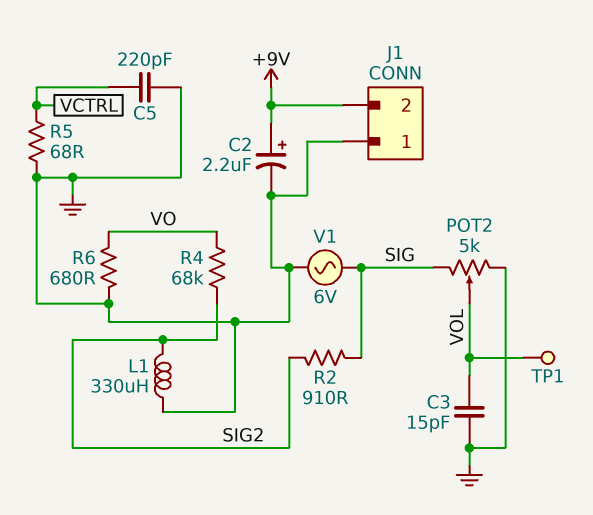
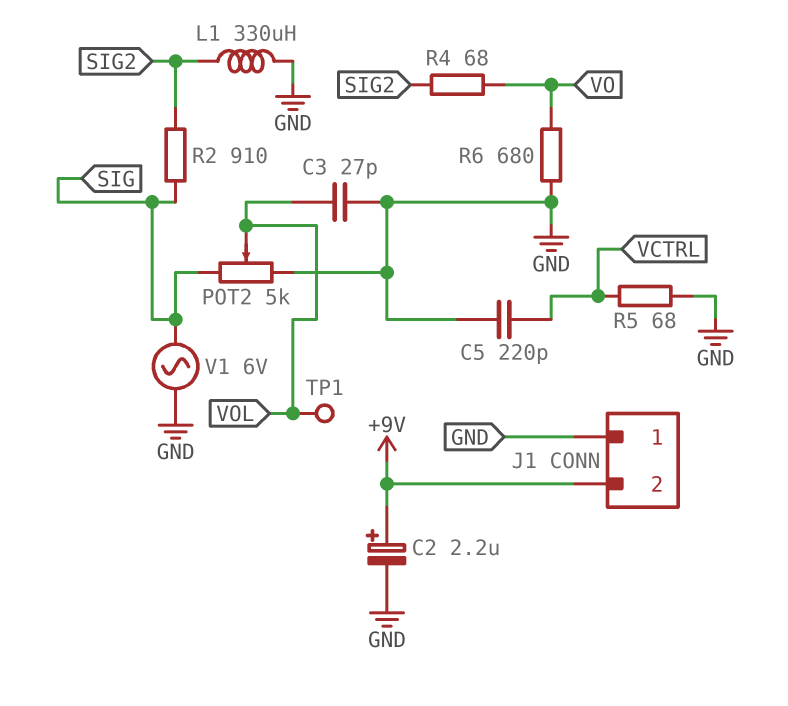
C3: 15pF (GND, VOL) -> 27pF (GND, VOL)
R4: 68k (SIG2, VO) -> 68 (SIG2, VO)

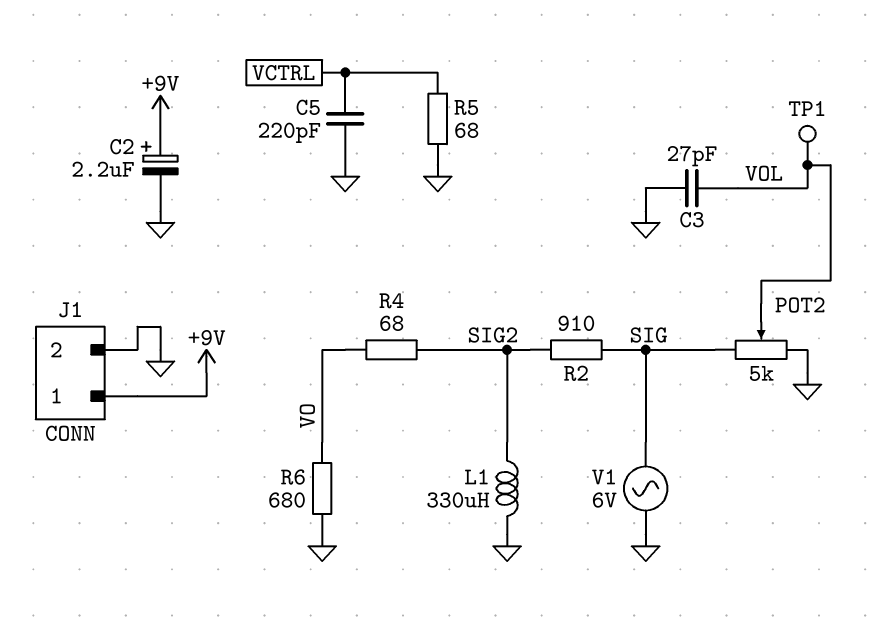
J1 pin 1: GND -> +9V
J1 pin 2: +9V -> GND

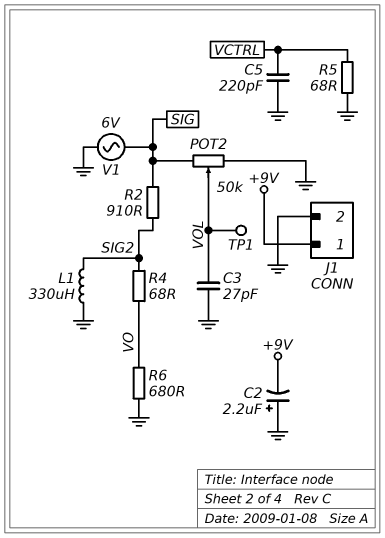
C2: 2.2uF (plus +9V, minus GND) -> 2.2uF (plus GND, minus +9V)
POT2: 5k (GND, SIG, wiper VOL) -> 50k (GND, SIG, wiper VOL)

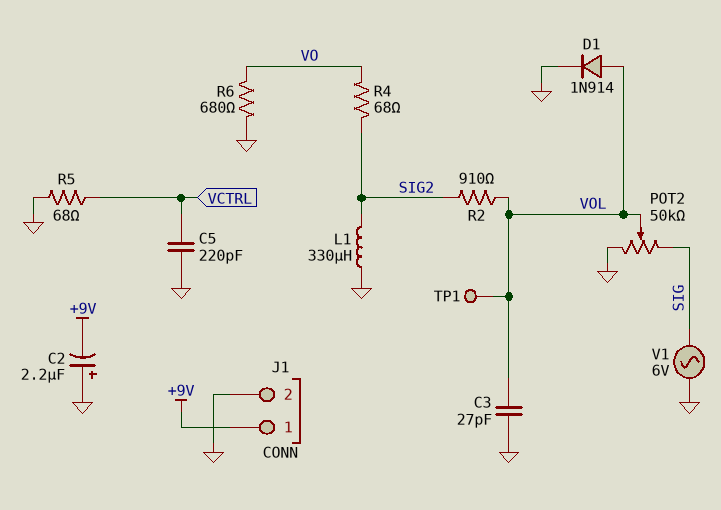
D1: none -> diode 1N914 (A VOL, K GND)
R2: 910 (SIG, SIG2) -> 910 (SIG2, VOL)

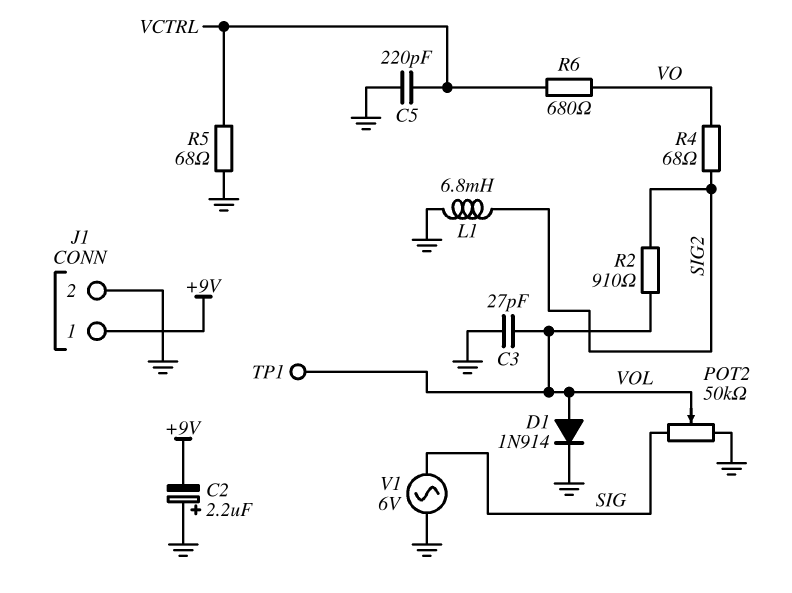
L1: 330uH (GND, SIG2) -> 6.8mH (GND, SIG2)
R6: 680 (GND, VO) -> 680 (VCTRL, VO)

